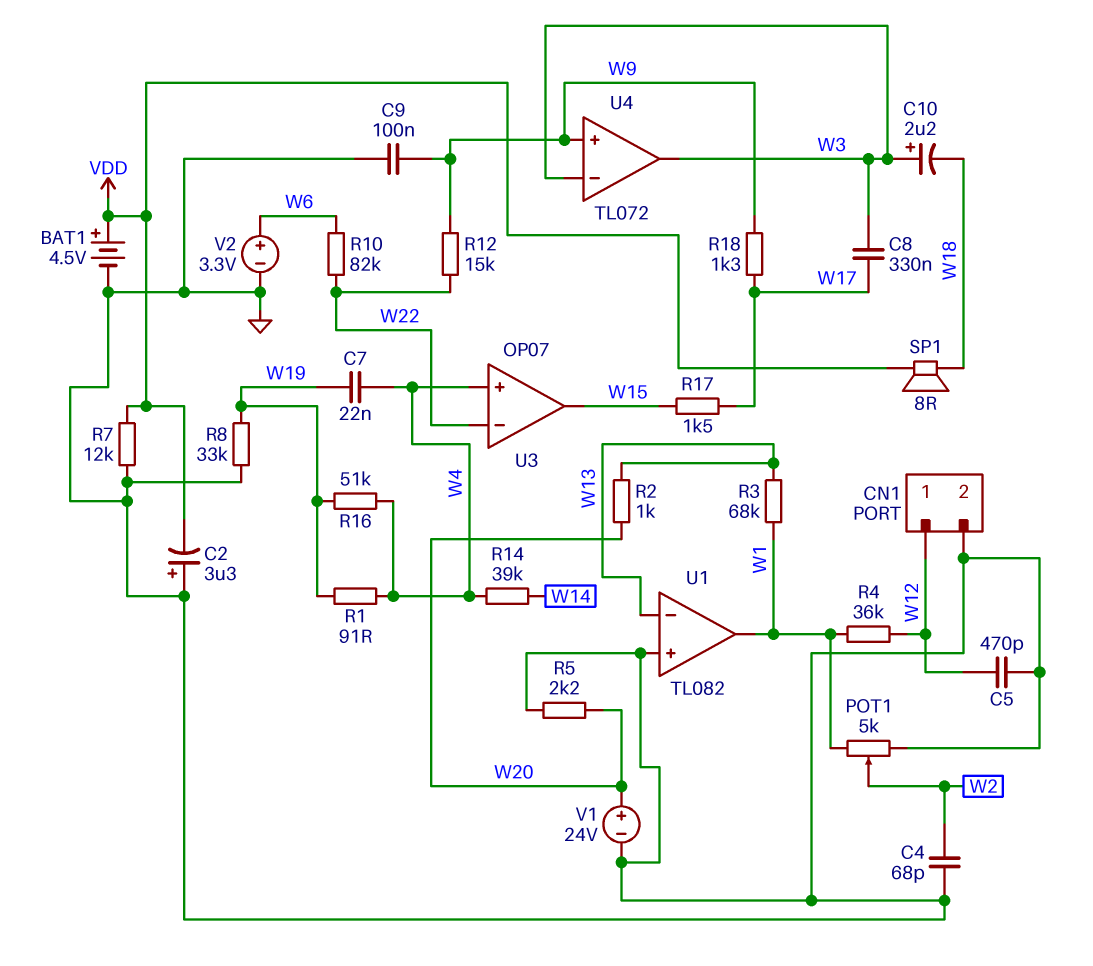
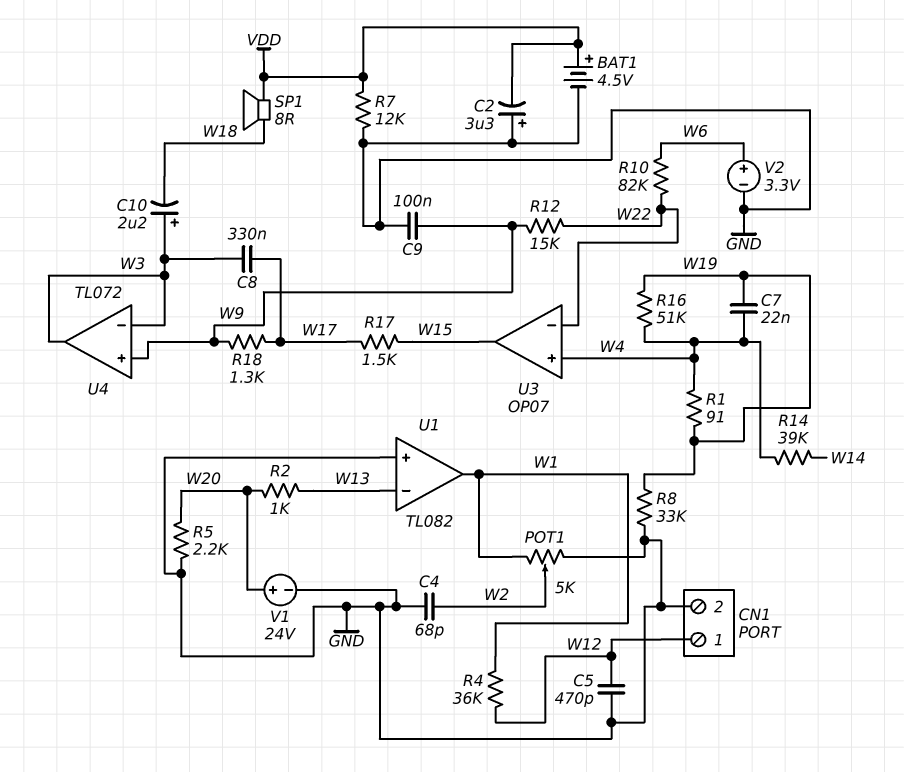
R3: 68k (W1, W13) -> none

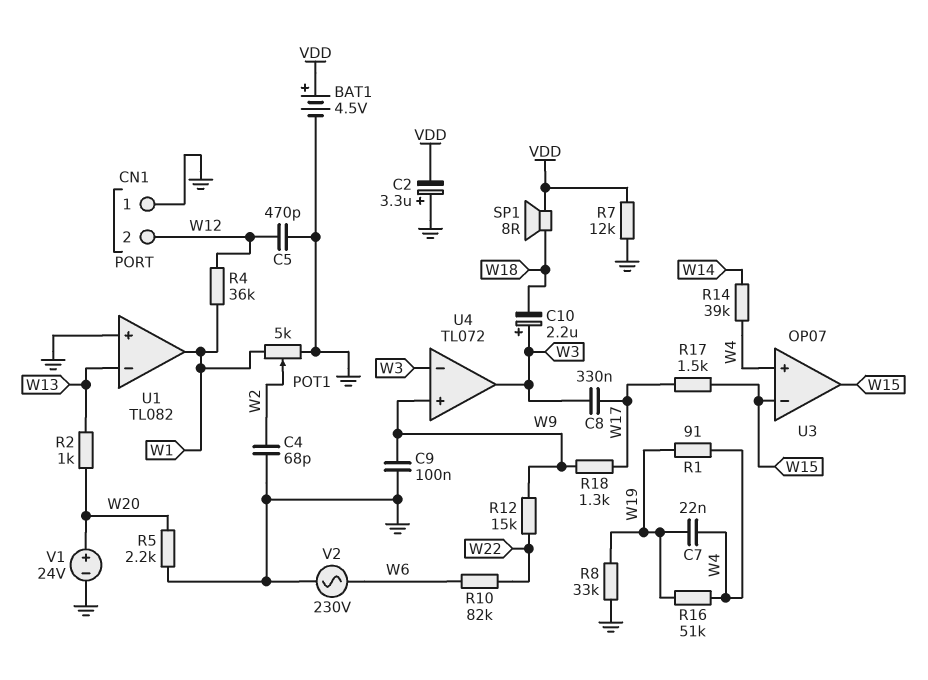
CN1 pin 1: W12 -> GND
CN1 pin 2: GND -> W12
U3 pin in-: W22 -> W15
V2: 3.3V (plus W6, minus GND) -> AC 230V (GND, W6)

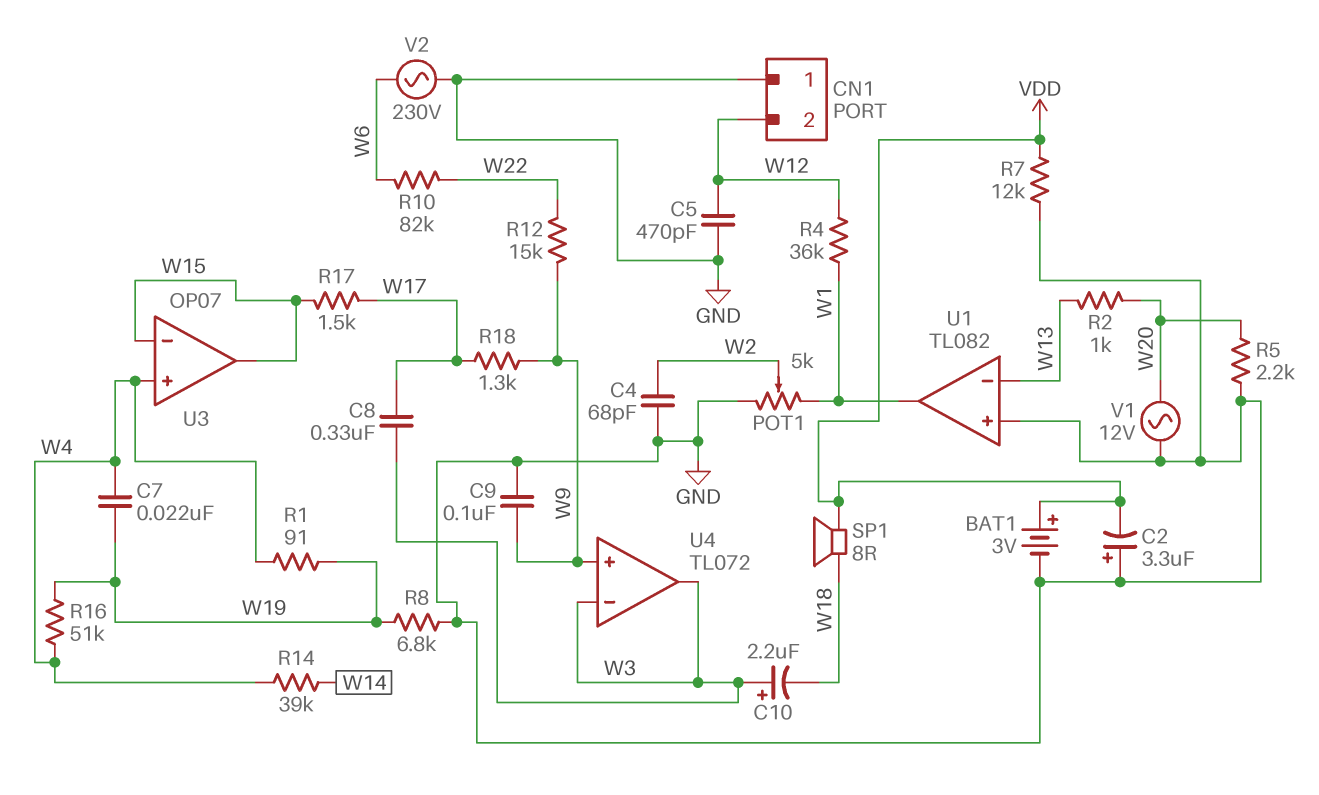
BAT1: 4.5V (plus VDD, minus GND) -> 3V (plus VDD, minus GND)
R8: 33k (GND, W19) -> 6.8k (GND, W19)
V1: 24V (plus W20, minus GND) -> AC 12V (GND, W20)

